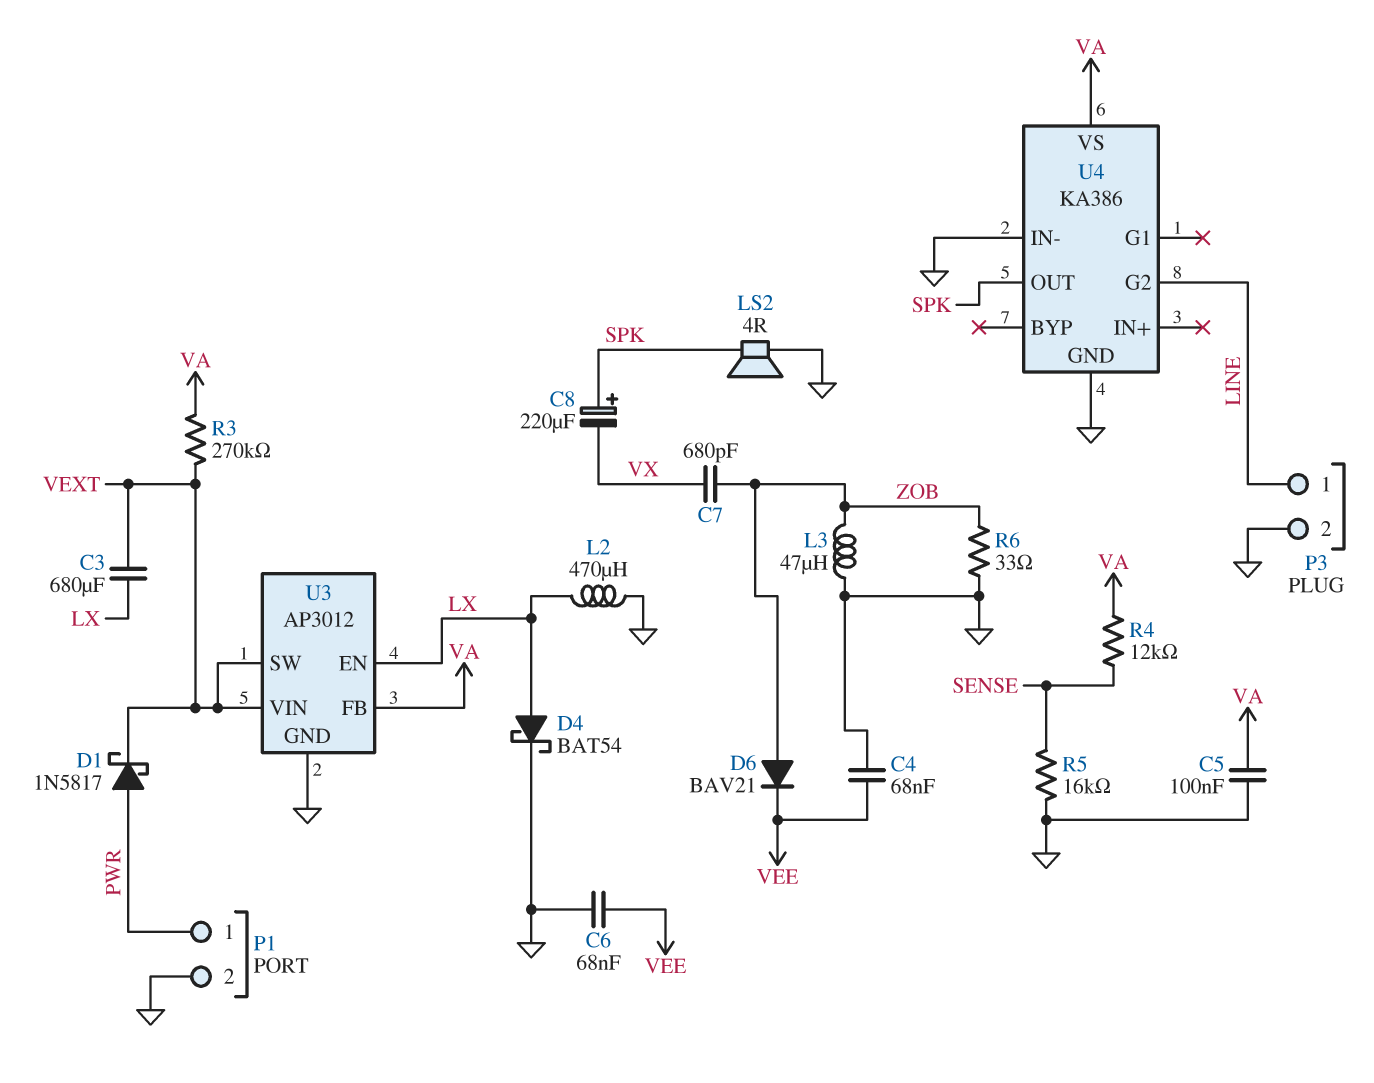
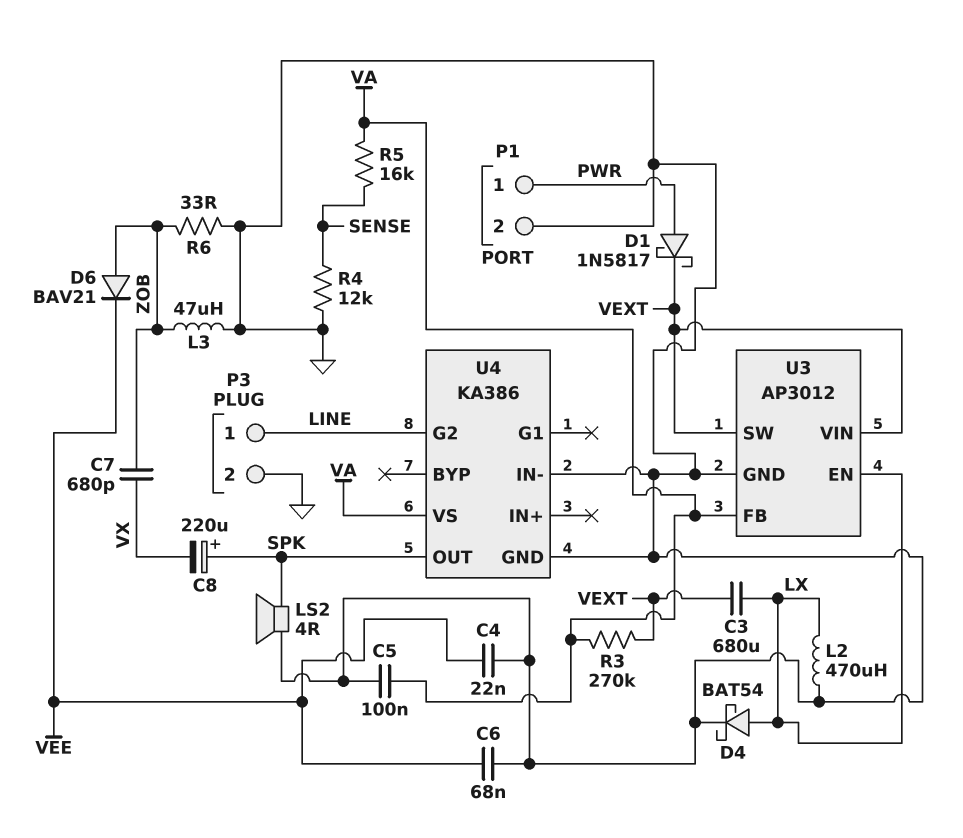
C4: 68nF (GND, VEE) -> 22nF (GND, VEE)
R4: 12k (SENSE, VA) -> 12k (GND, SENSE)
R5: 16k (GND, SENSE) -> 16k (SENSE, VA)

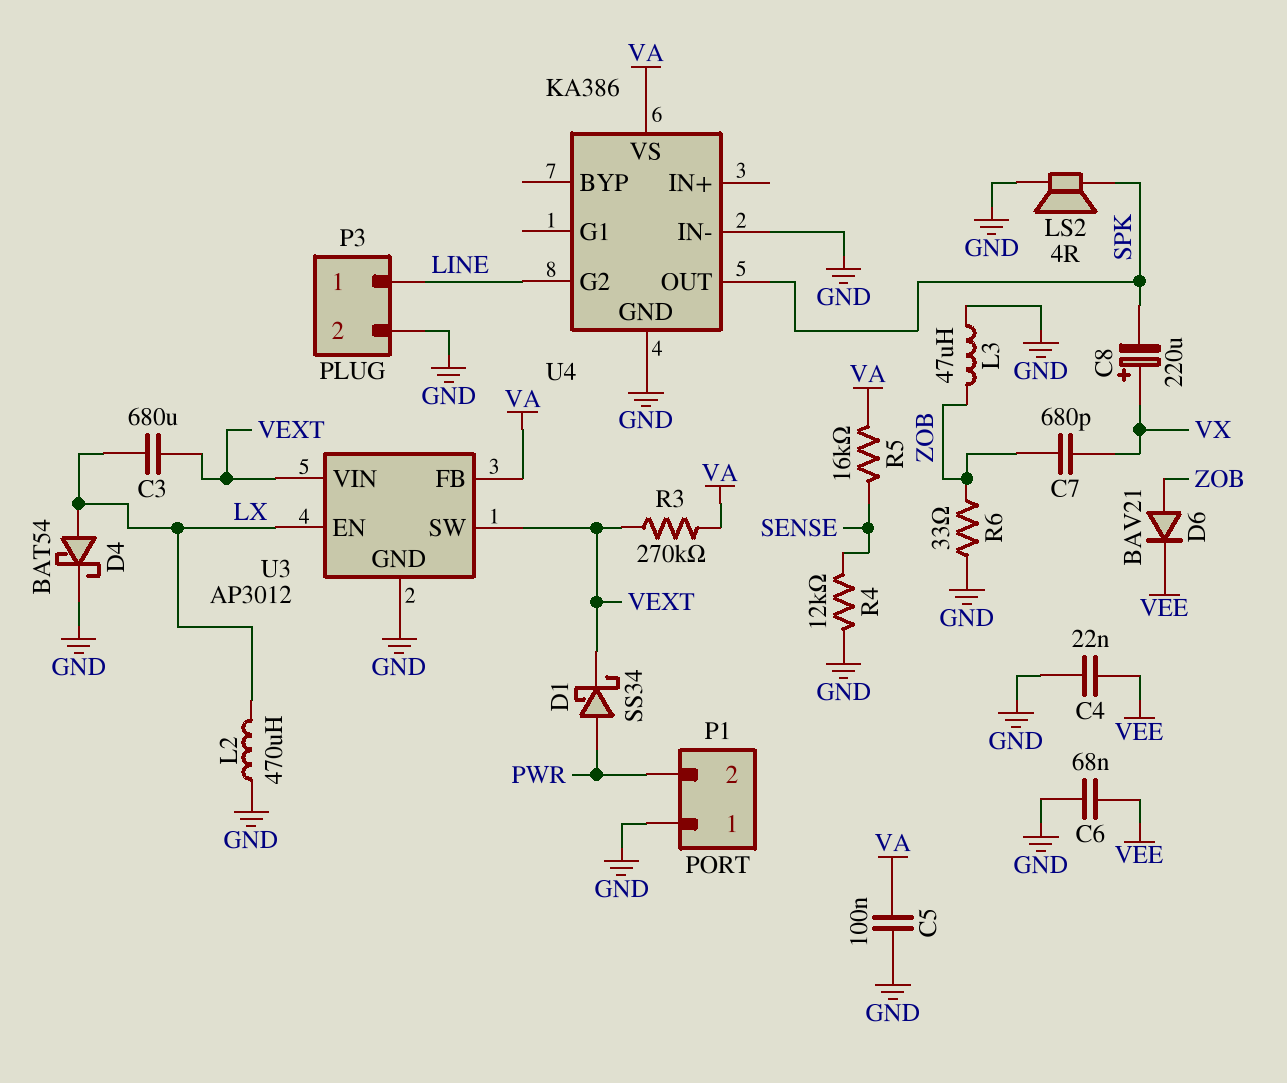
C8: 220uF (plus SPK, minus VX) -> 220uF (plus VX, minus SPK)
D1: schottky 1N5817 (A PWR, K VEXT) -> schottky SS34 (A PWR, K VEXT)
P1 pin 1: PWR -> GND
P1 pin 2: GND -> PWR

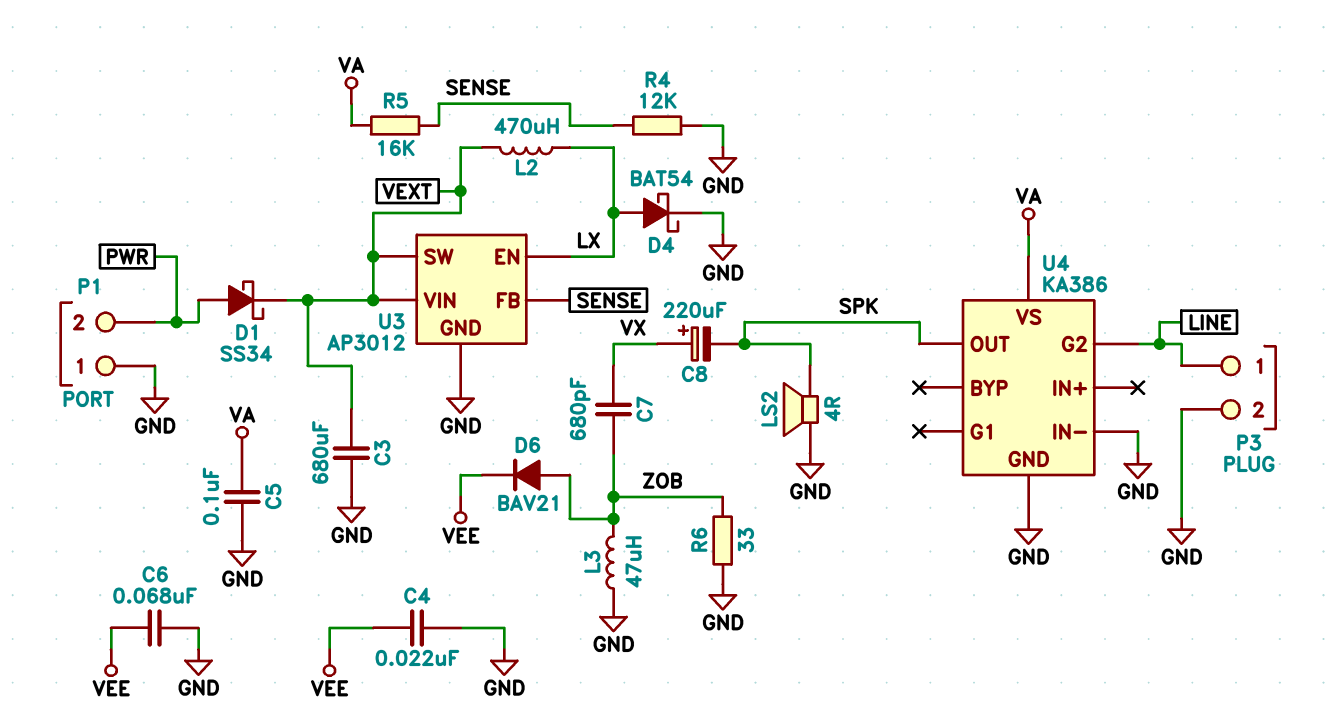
C3: 680uF (LX, VEXT) -> 680uF (GND, VEXT)
L2: 470uH (GND, LX) -> 470uH (LX, VEXT)
R3: 270k (VA, VEXT) -> none
U3 pin FB: VA -> SENSE

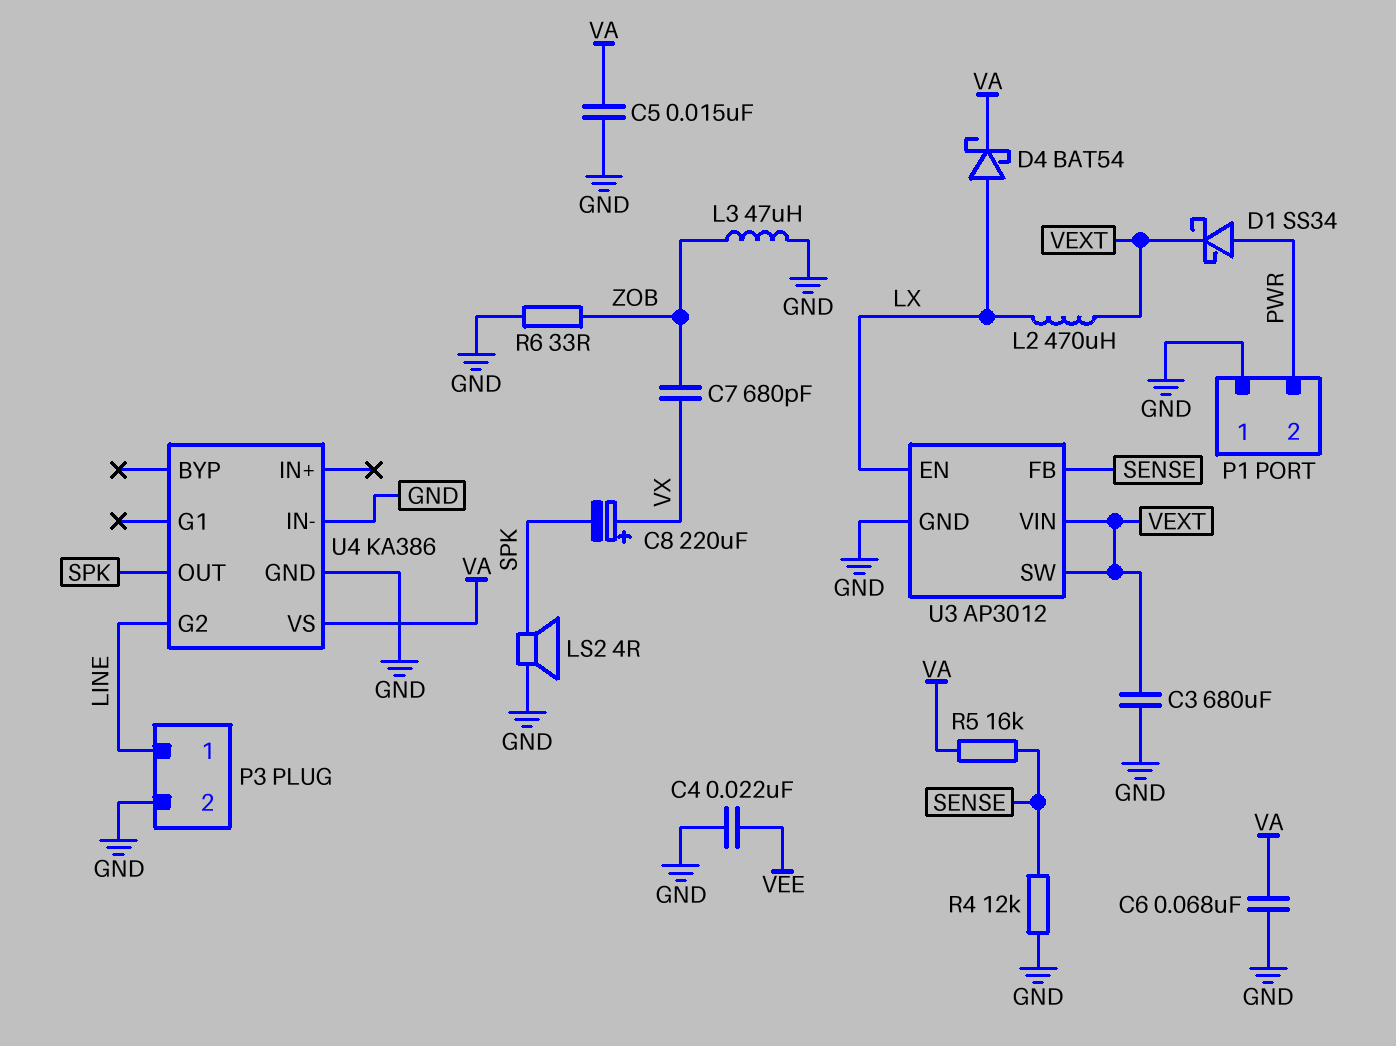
C5: 100nF (GND, VA) -> 15nF (GND, VA)
C6: 68nF (GND, VEE) -> 68nF (GND, VA)
D4: schottky BAT54 (A LX, K GND) -> schottky BAT54 (A LX, K VA)
D6: diode BAV21 (A ZOB, K VEE) -> none

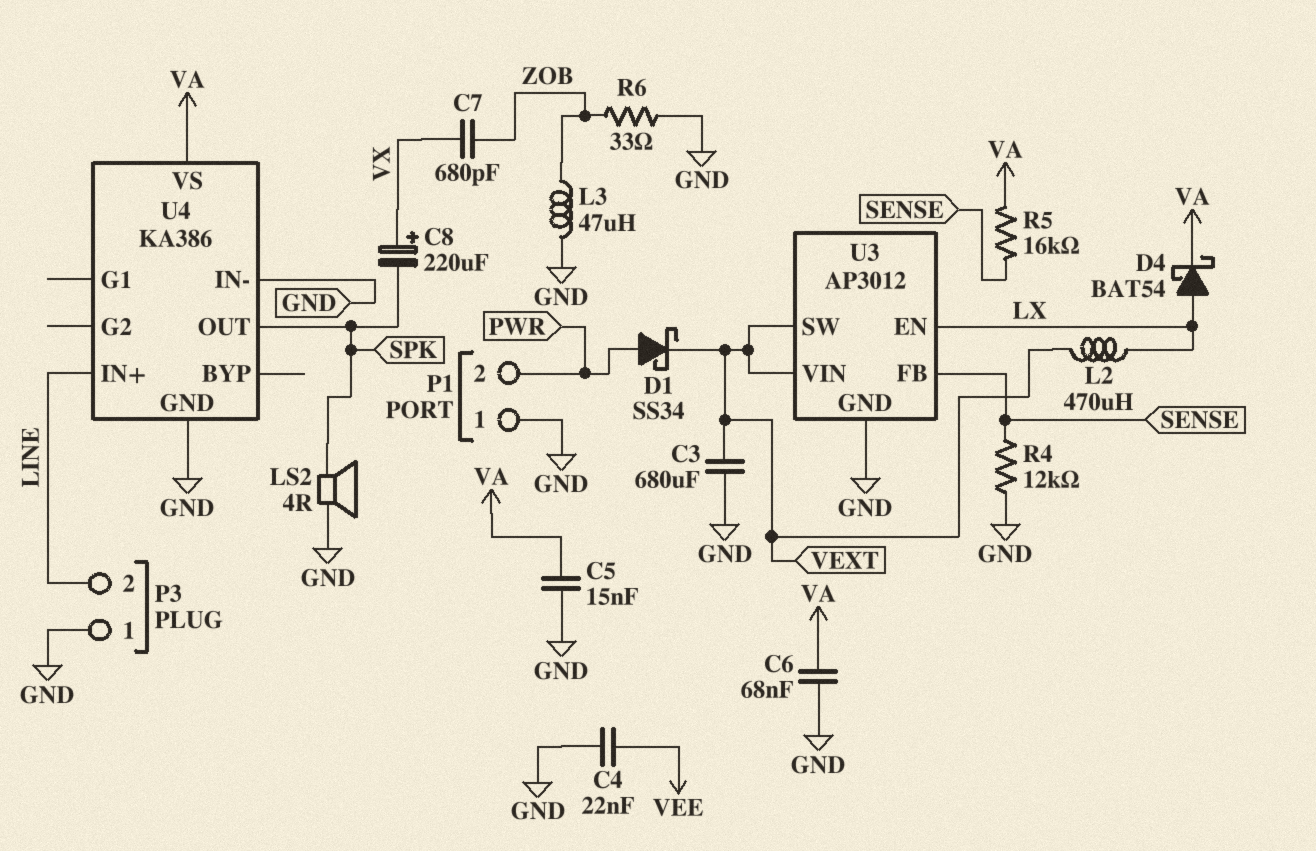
P3 pin 1: LINE -> GND
P3 pin 2: GND -> LINE
U4 pin G2: LINE -> none
U4 pin IN+: none -> LINE

